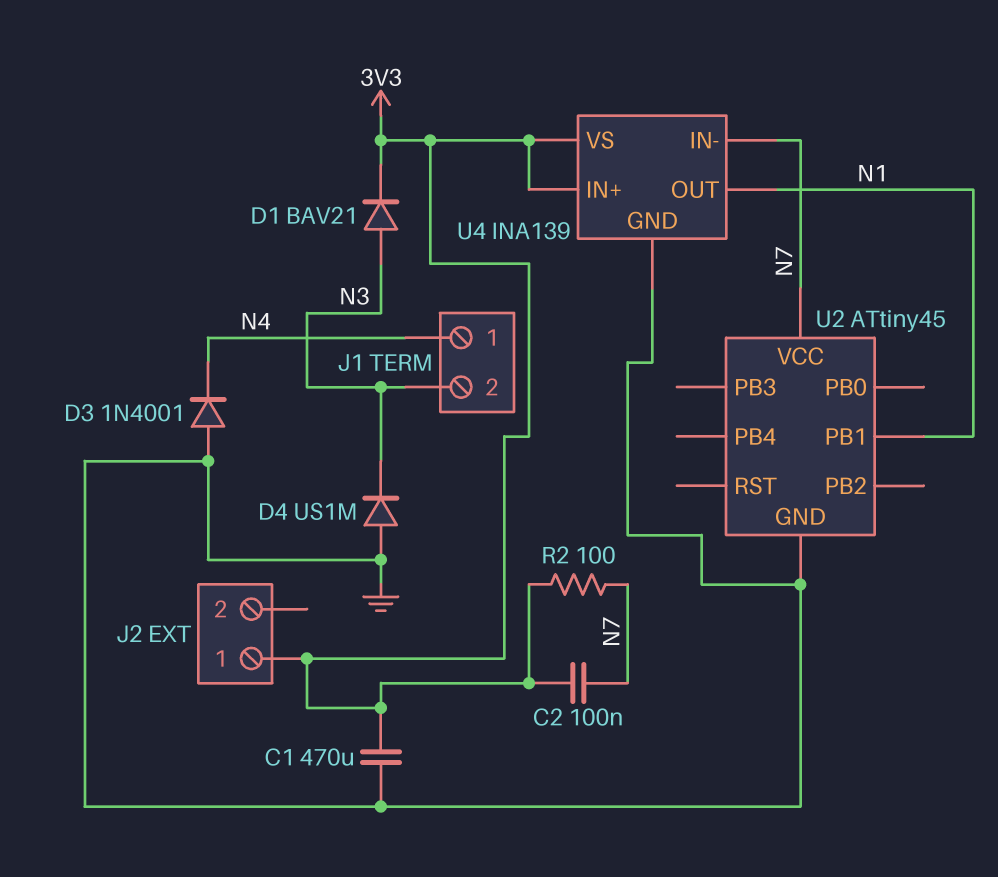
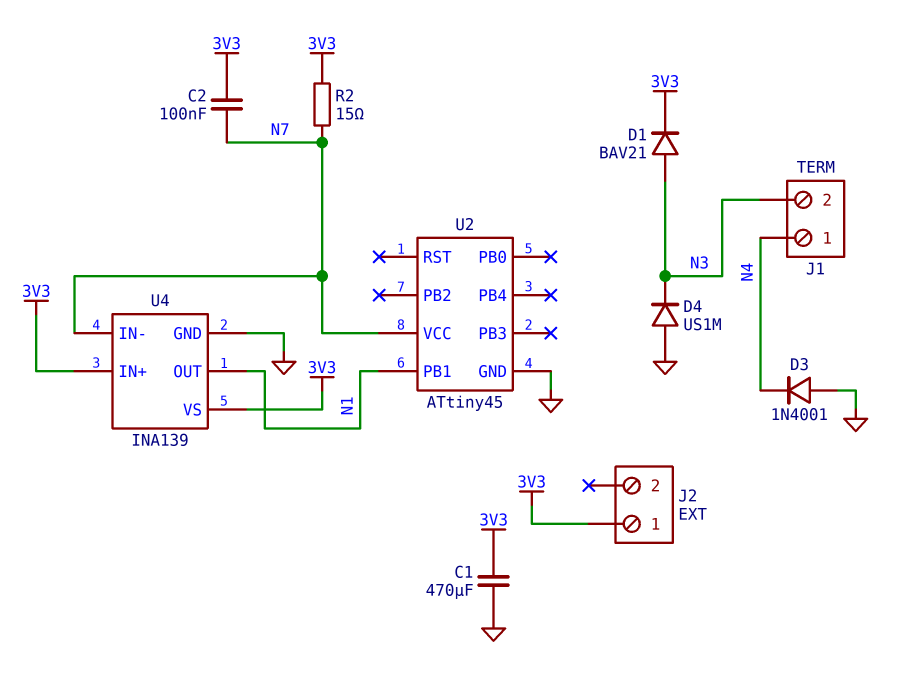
R2: 100 (3V3, N7) -> 15 (3V3, N7)

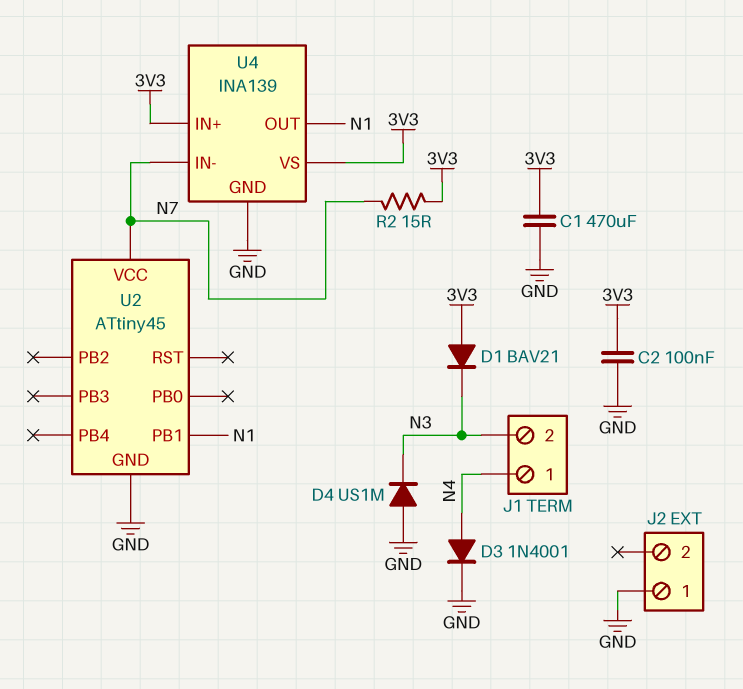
C2: 100nF (3V3, N7) -> 100nF (3V3, GND)
D1: diode BAV21 (A N3, K 3V3) -> diode BAV21 (A 3V3, K N3)
D3: diode 1N4001 (A GND, K N4) -> diode 1N4001 (A N4, K GND)
J2 pin 1: 3V3 -> GND

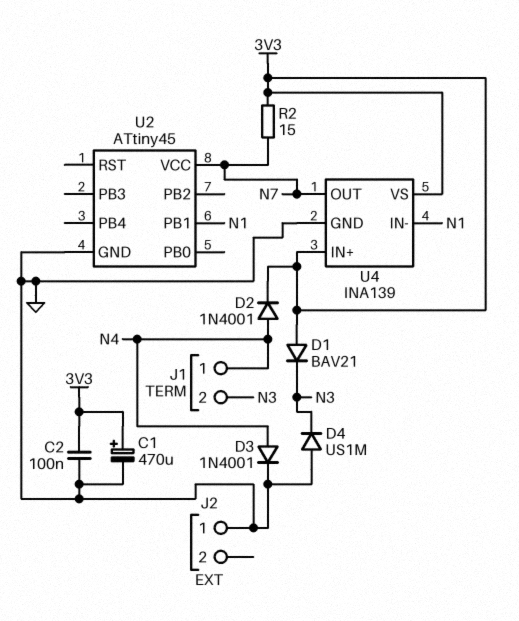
C1: 470uF (3V3, GND) -> 470uF (plus 3V3, minus GND)
D2: none -> diode 1N4001 (A N4, K 3V3)
U4 pin IN-: N7 -> N1
U4 pin OUT: N1 -> N7

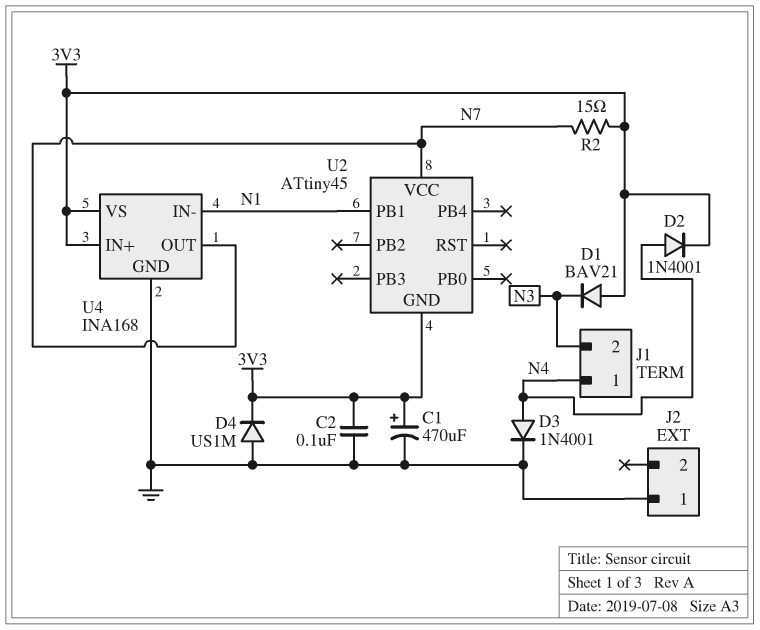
D4: diode US1M (A GND, K N3) -> diode US1M (A GND, K 3V3)
U2 pin GND: GND -> 3V3
U4: INA139 -> INA168

